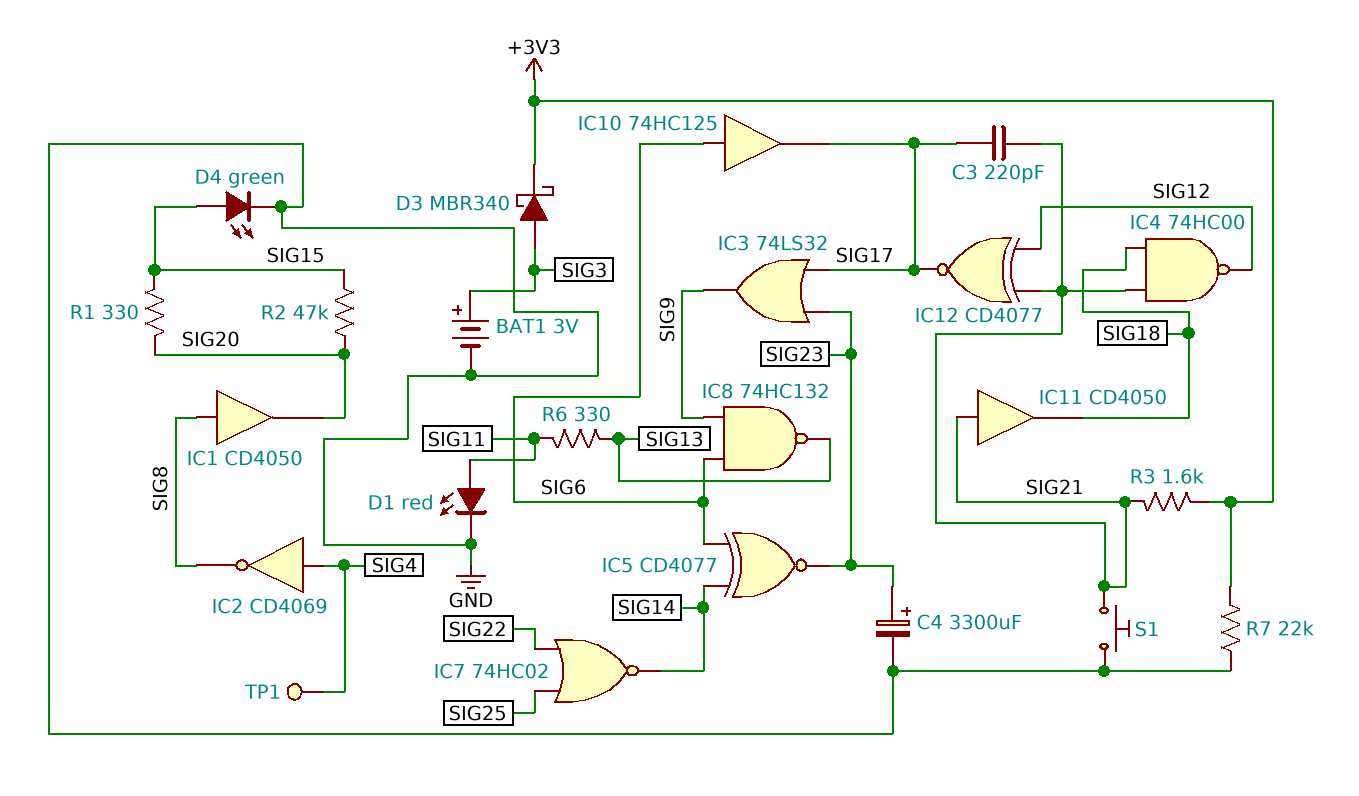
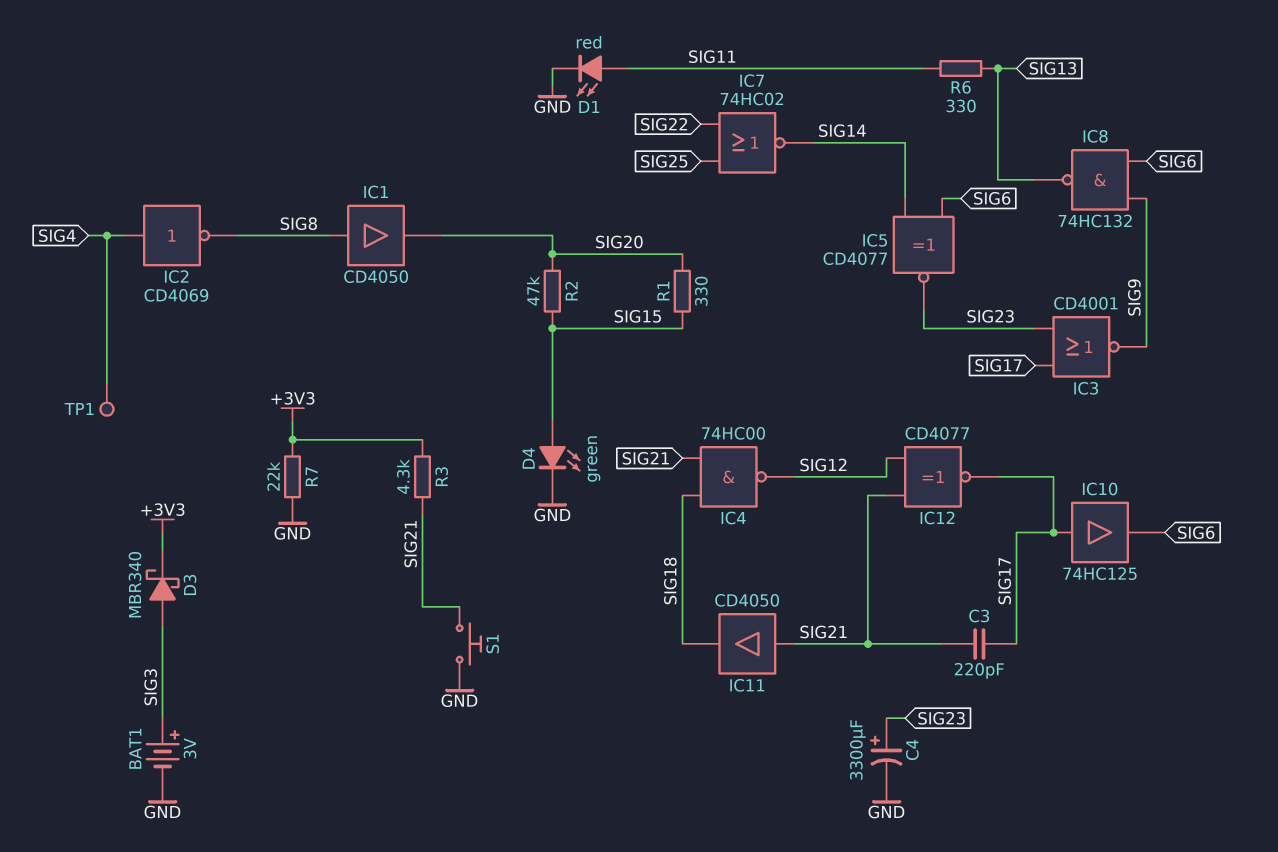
IC3: OR 74LS32 (in SIG17, in SIG23, out SIG9) -> NOR CD4001 (in SIG17, in SIG23, out SIG9)
IC10: buffer 74HC125 (in SIG6, out SIG17) -> buffer 74HC125 (in SIG17, out SIG6)
R3: 1.6k (+3V3, SIG21) -> 4.3k (+3V3, SIG21)

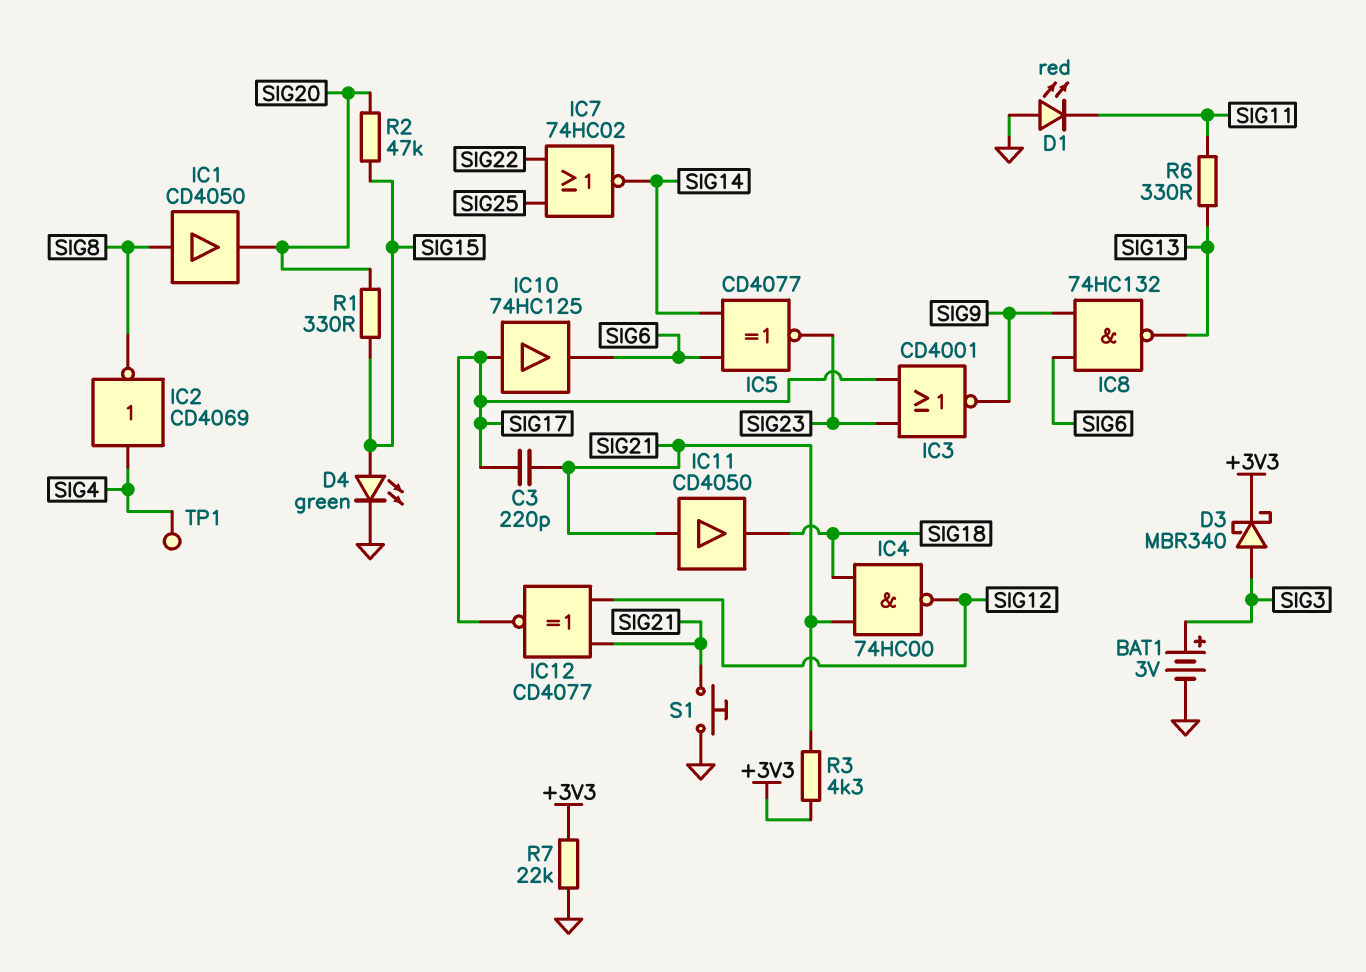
C4: 3300uF (plus SIG23, minus GND) -> none
D1: LED red (A SIG11, K GND) -> LED red (A GND, K SIG11)

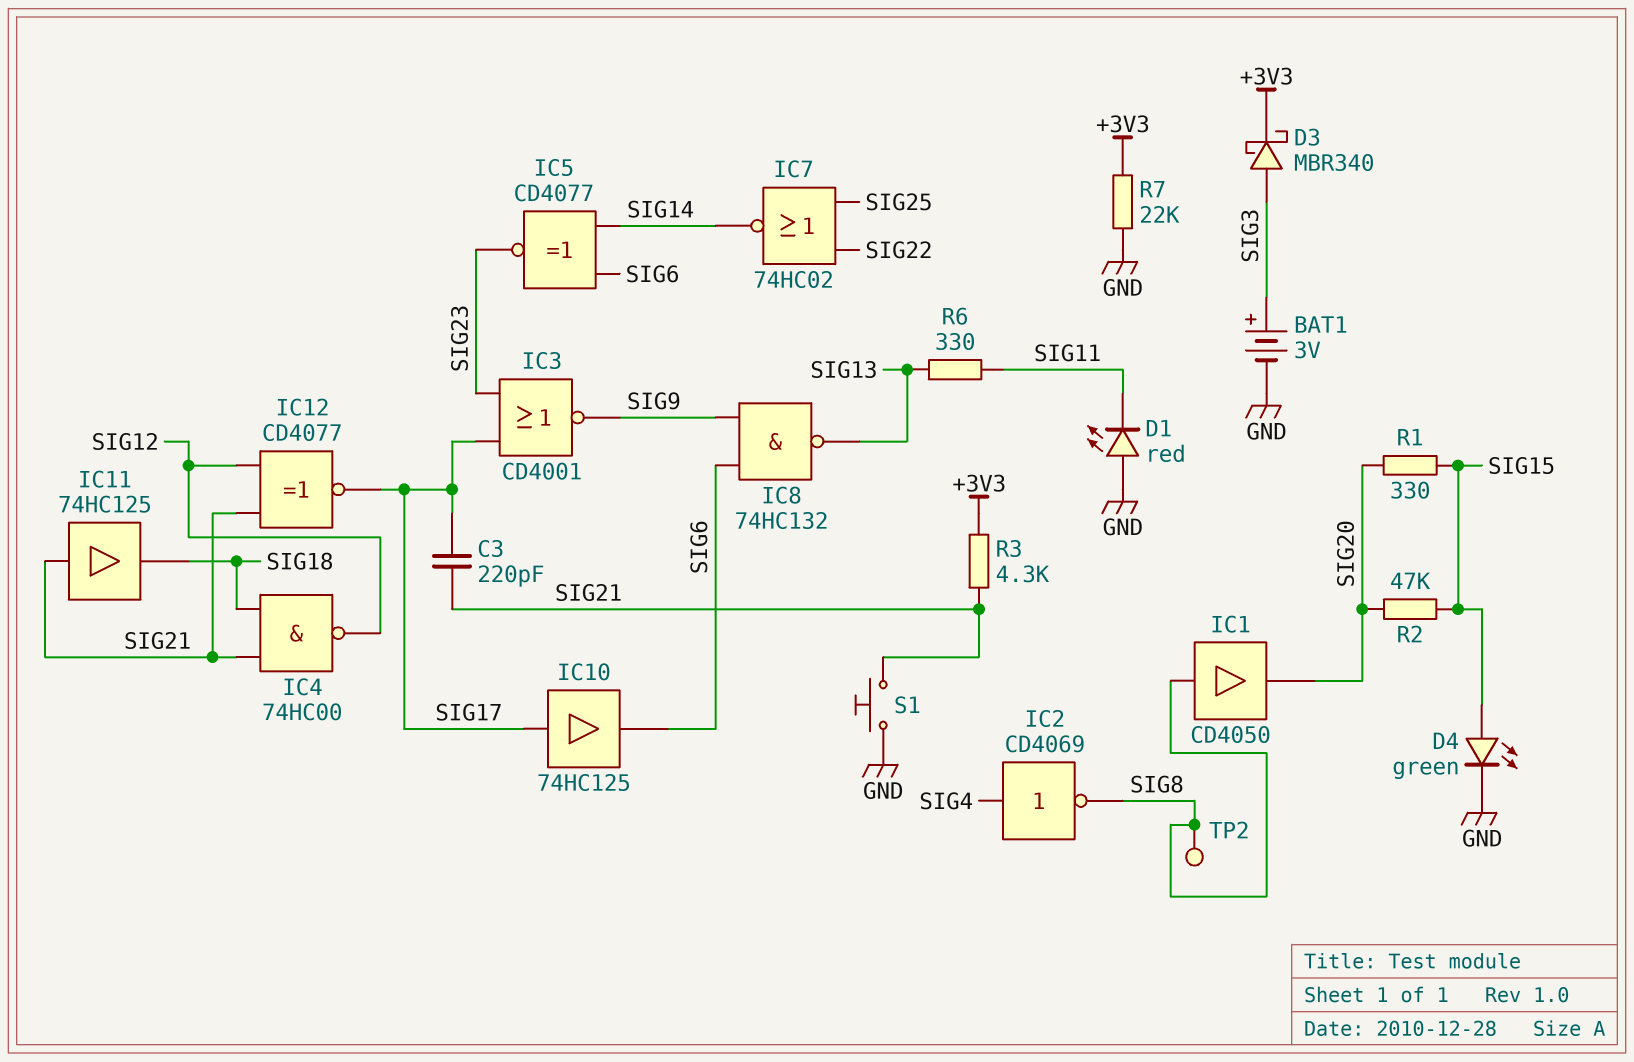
IC11: buffer CD4050 (in SIG21, out SIG18) -> buffer 74HC125 (in SIG21, out SIG18)
TP1: test point (SIG4) -> none
TP2: none -> test point (SIG8)

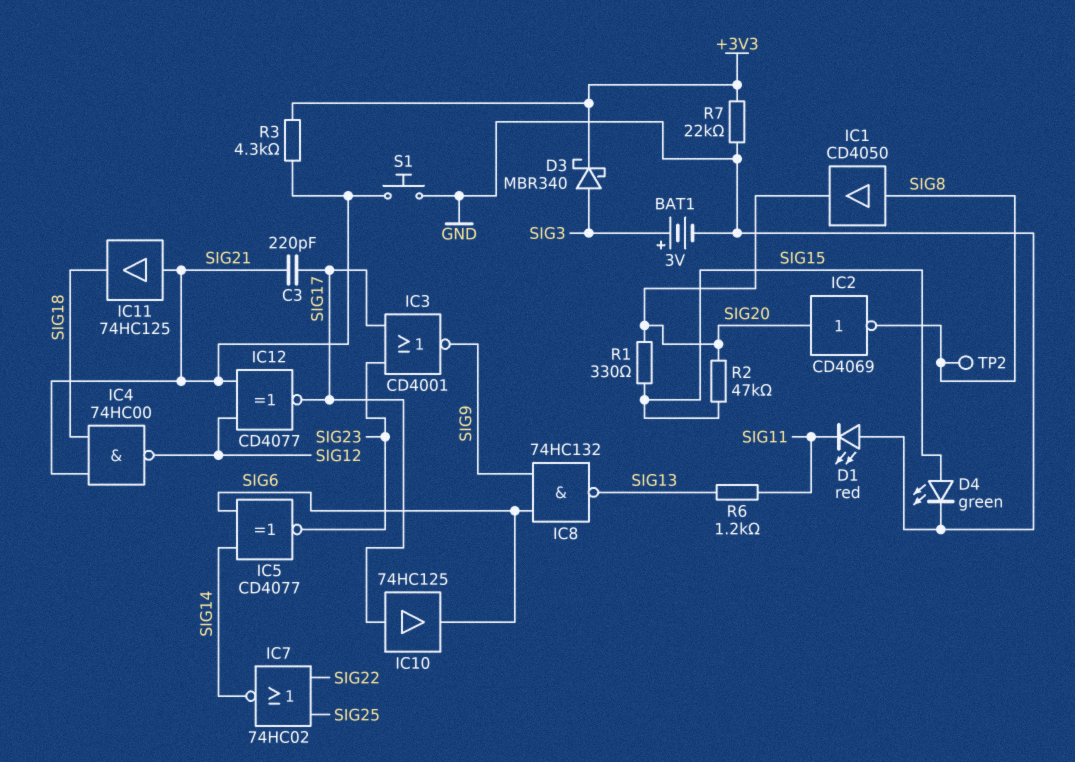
IC2: NOT CD4069 (in SIG4, out SIG8) -> NOT CD4069 (in SIG20, out SIG8)
R6: 330 (SIG11, SIG13) -> 1.2k (SIG11, SIG13)

